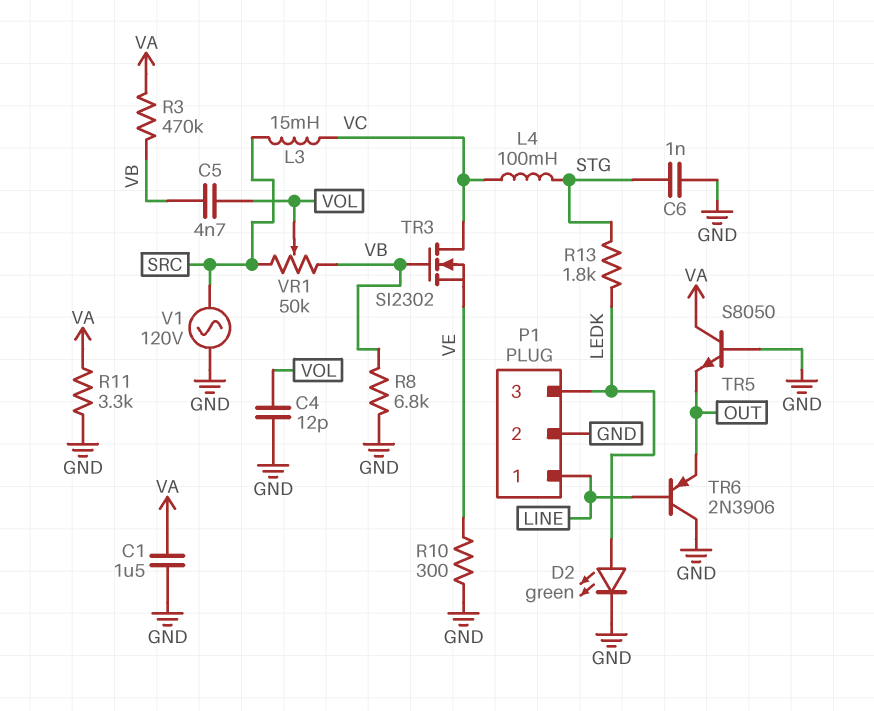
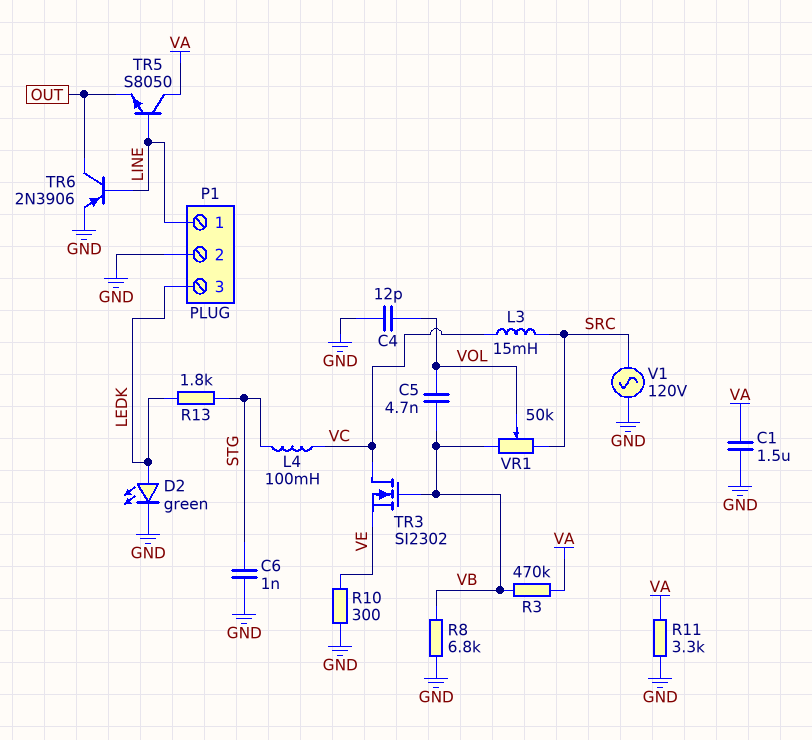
TR5: NPN S8050 (B GND, C VA, E OUT) -> NPN S8050 (B LINE, C VA, E OUT)
TR6: PNP 2N3906 (B LINE, C GND, E OUT) -> PNP 2N3906 (B LINE, C OUT, E GND)

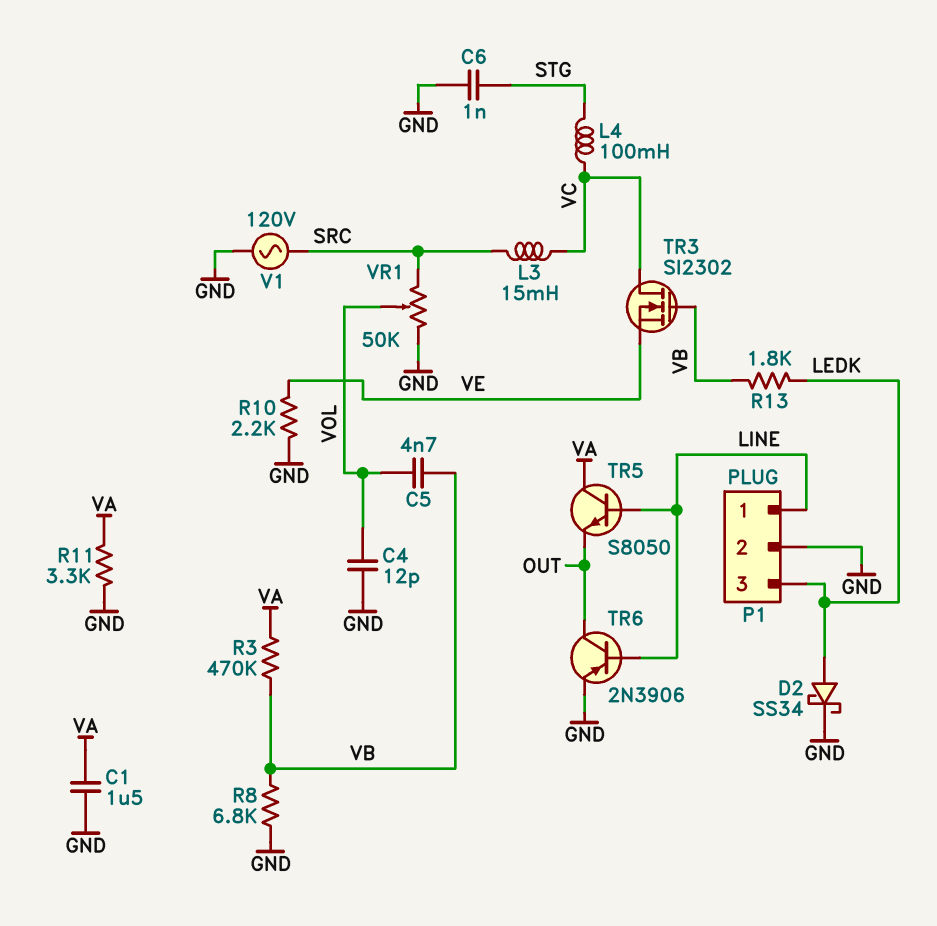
D2: LED green (A LEDK, K GND) -> schottky SS34 (A LEDK, K GND)
R10: 300 (GND, VE) -> 2.2k (GND, VE)
R13: 1.8k (LEDK, STG) -> 1.8k (LEDK, VB)
VR1: 50k (SRC, VB, wiper VOL) -> 50k (GND, SRC, wiper VOL)

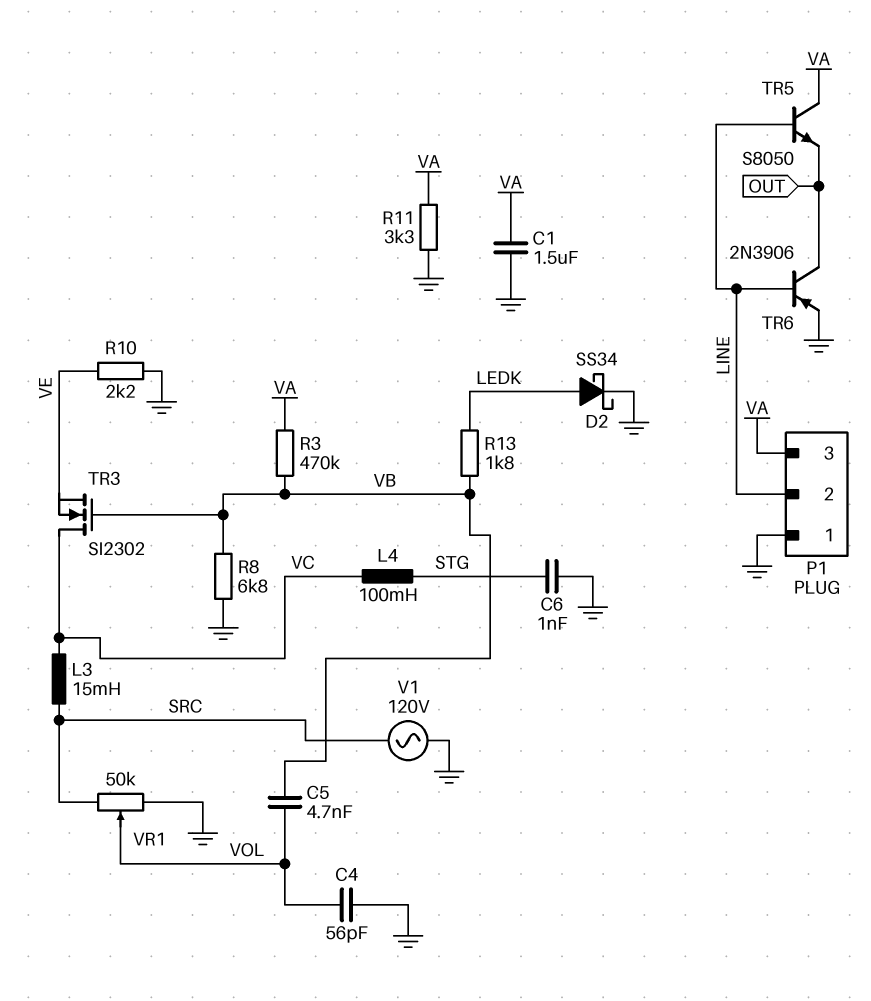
C4: 12pF (GND, VOL) -> 56pF (GND, VOL)
P1 pin 1: LINE -> GND
P1 pin 2: GND -> LINE
P1 pin 3: LEDK -> VA

